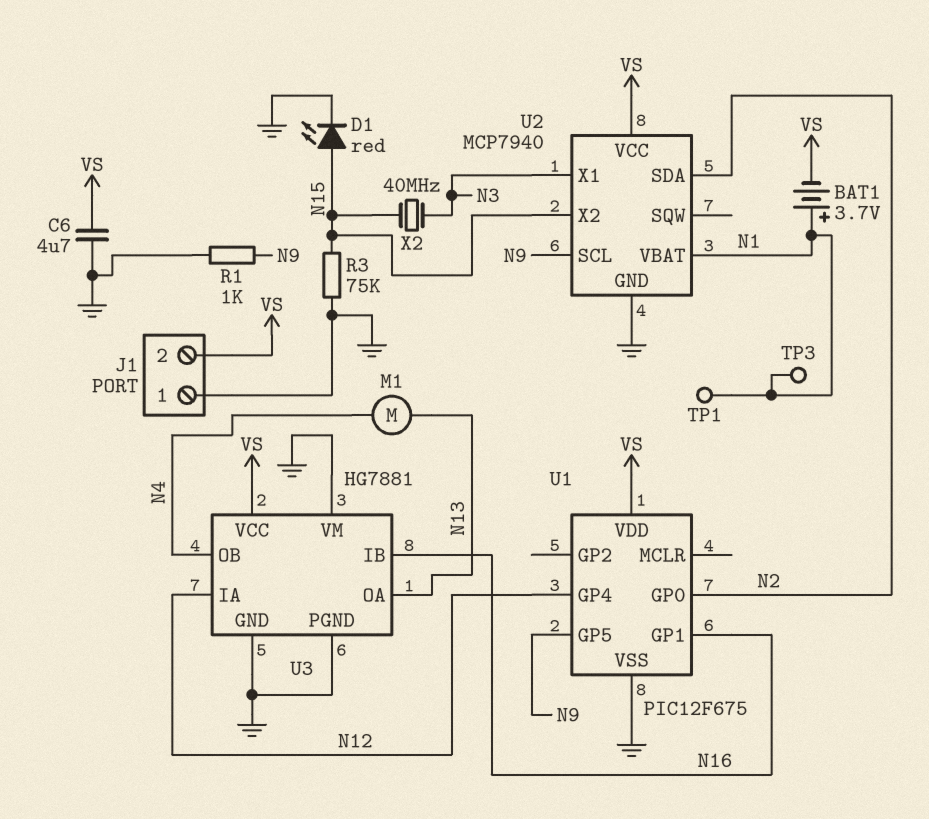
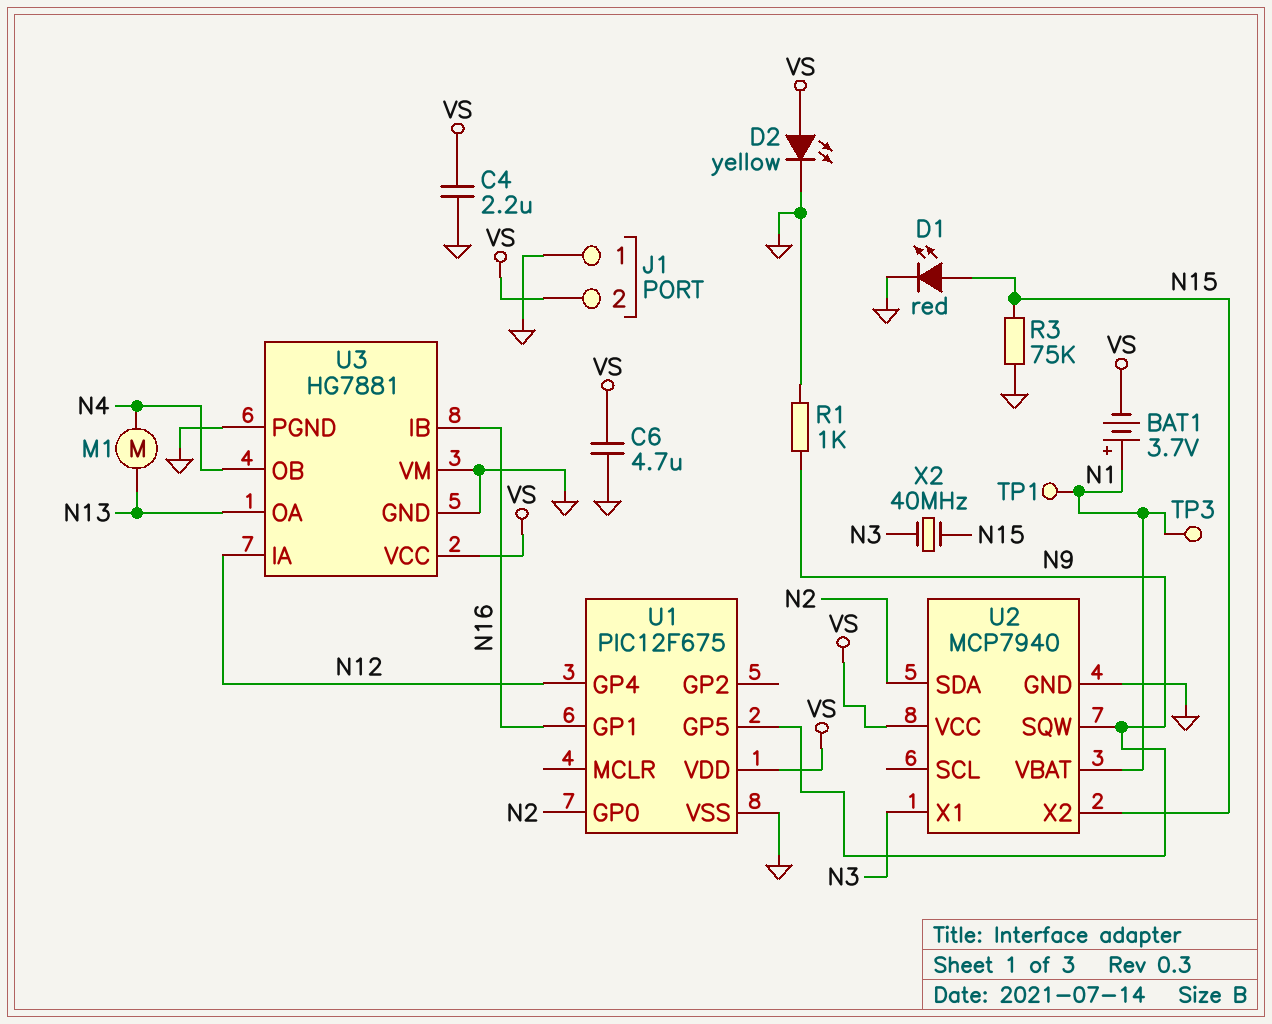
C4: none -> 2.2uF (GND, VS)
D2: none -> LED yellow (A VS, K GND)
U2 pin SCL: N9 -> none
U2 pin SQW: none -> N9

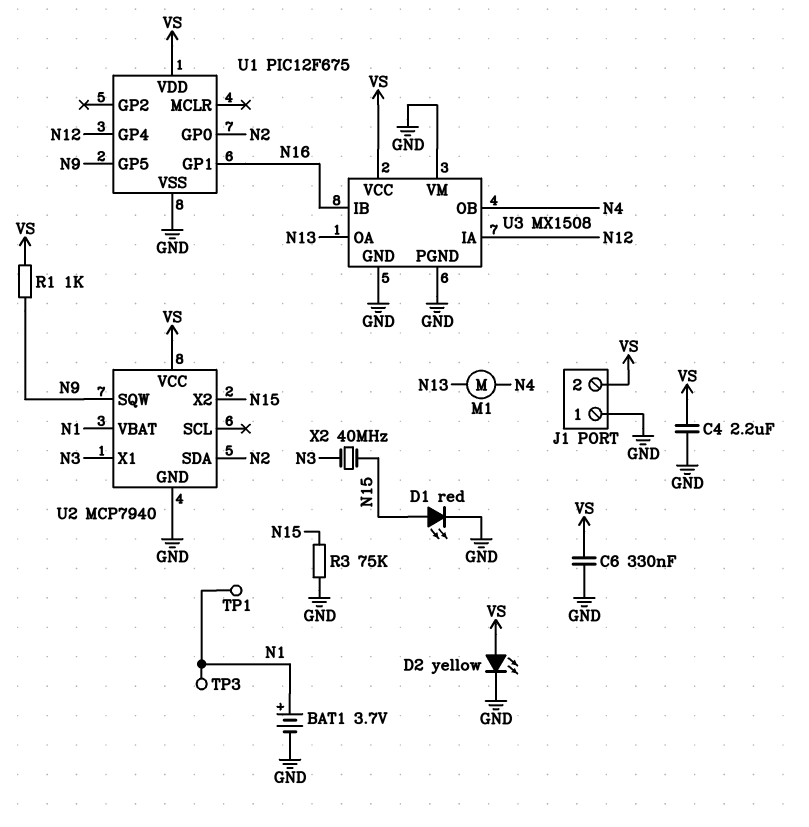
BAT1: 3.7V (plus N1, minus VS) -> 3.7V (plus N1, minus GND)
C6: 4.7uF (GND, VS) -> 330nF (GND, VS)
R1: 1k (GND, N9) -> 1k (N9, VS)
U3: HG7881 -> MX1508

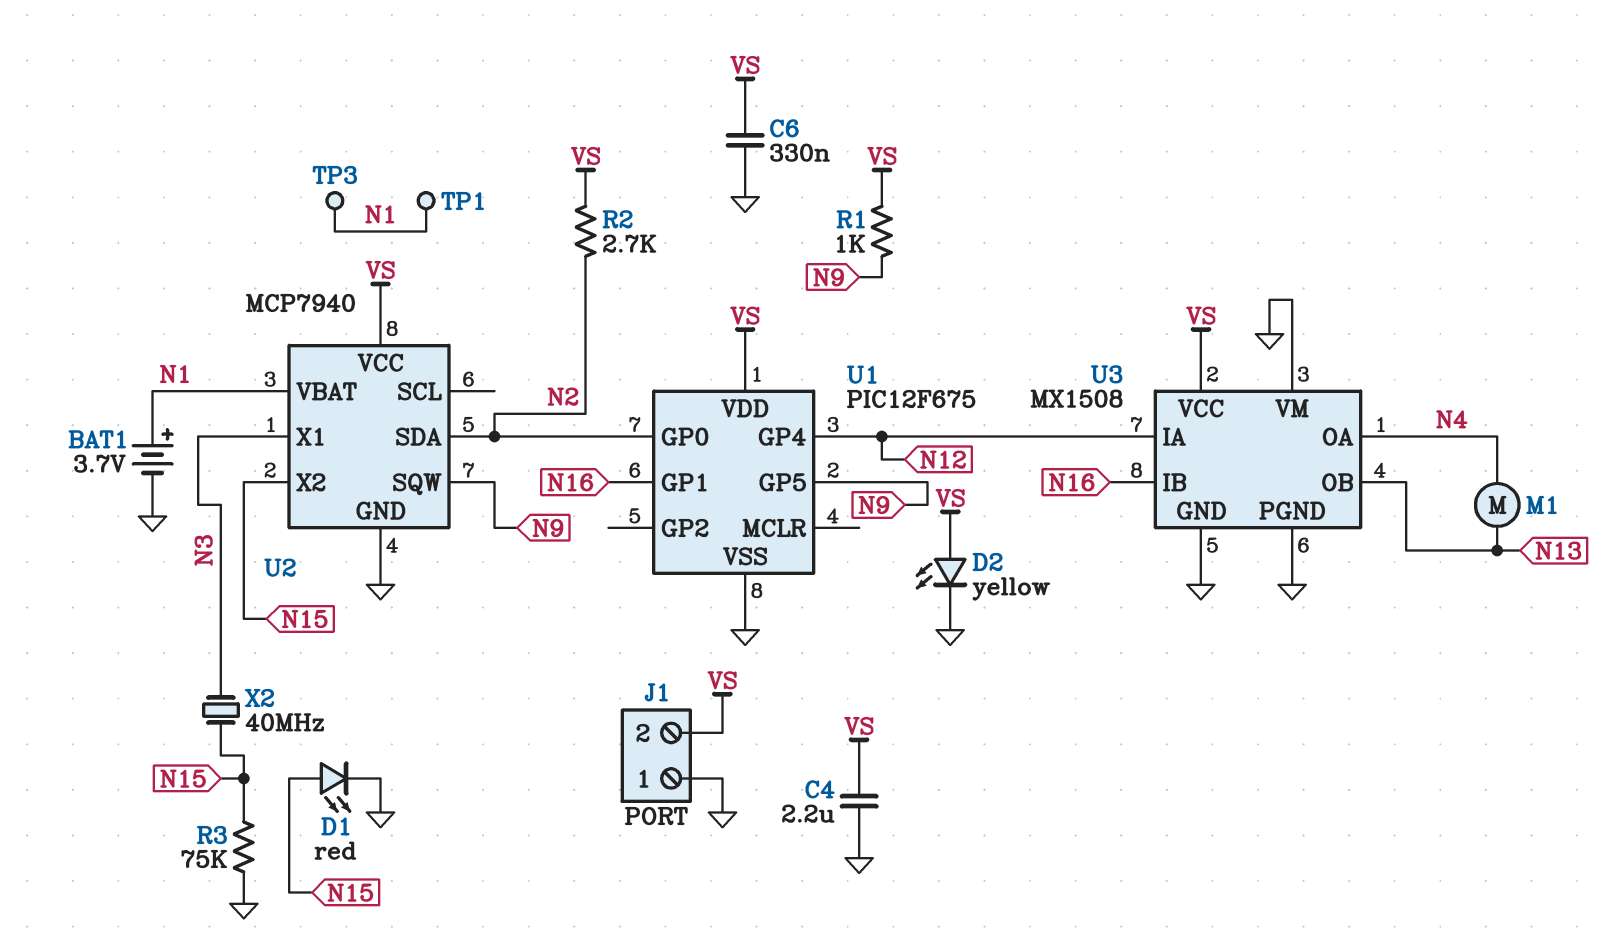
R2: none -> 2.7k (N2, VS)
U3 pin OA: N13 -> N4
U3 pin OB: N4 -> N13

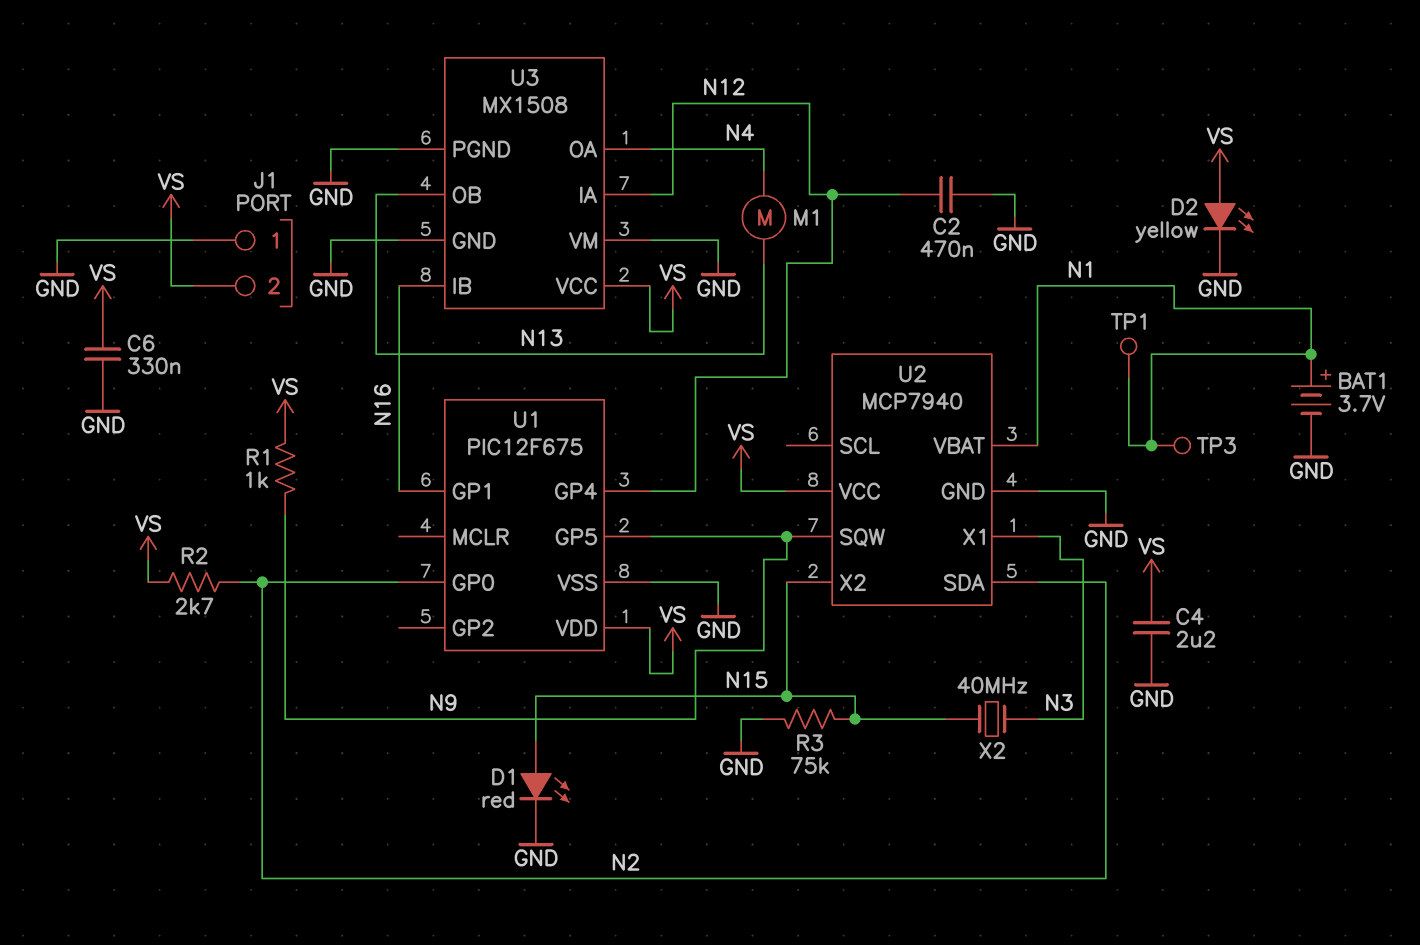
C2: none -> 470nF (GND, N12)

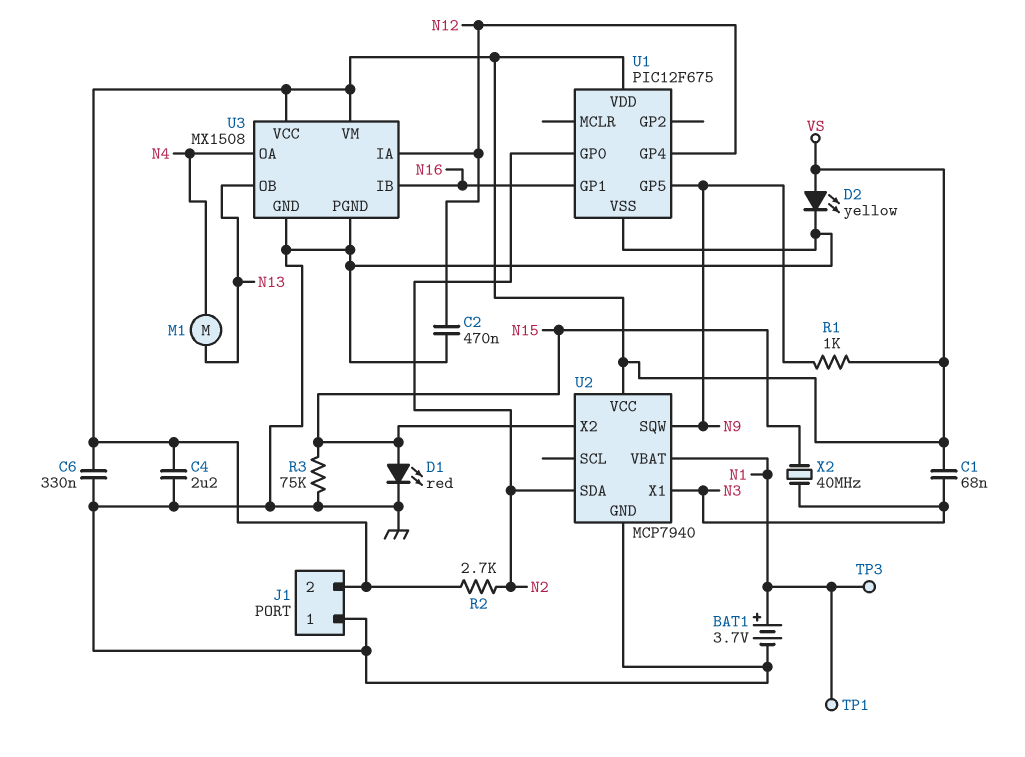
C1: none -> 68nF (N3, VS)
U3 pin VM: GND -> VS

